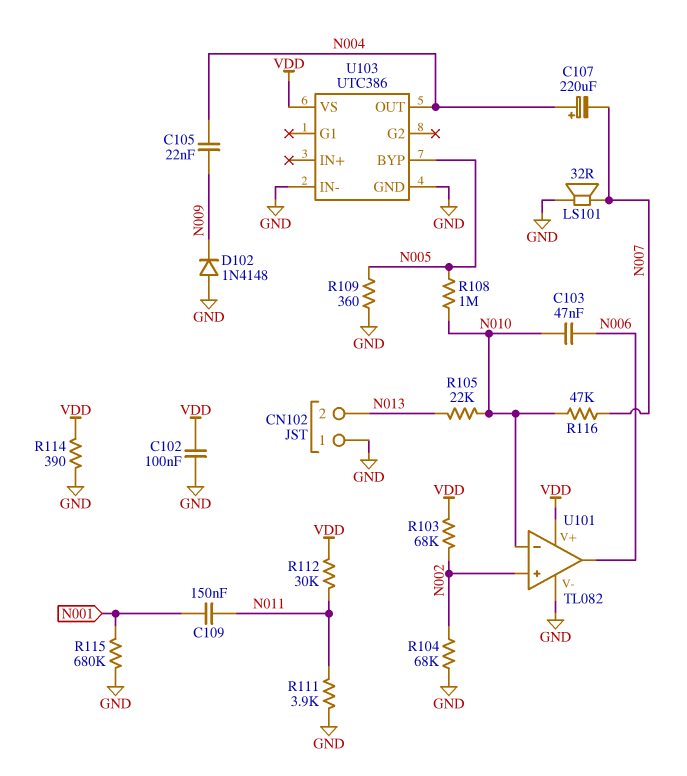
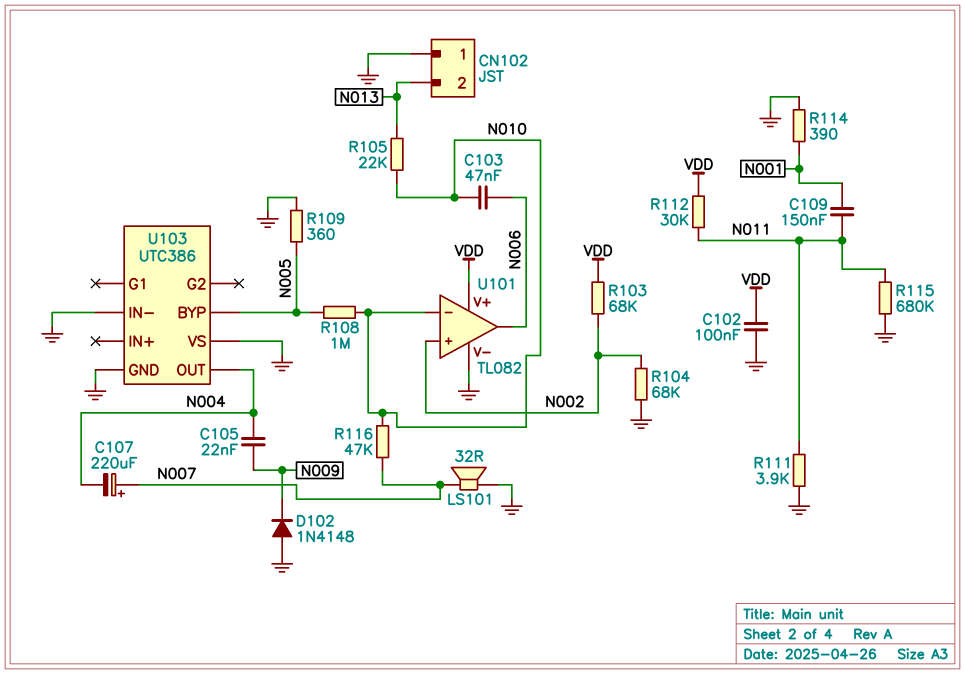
C107: 220uF (plus N004, minus N007) -> 220uF (plus N007, minus N004)
R114: 390 (GND, VDD) -> 390 (GND, N001)
R115: 680k (GND, N001) -> 680k (GND, N011)
U103 pin VS: VDD -> GND

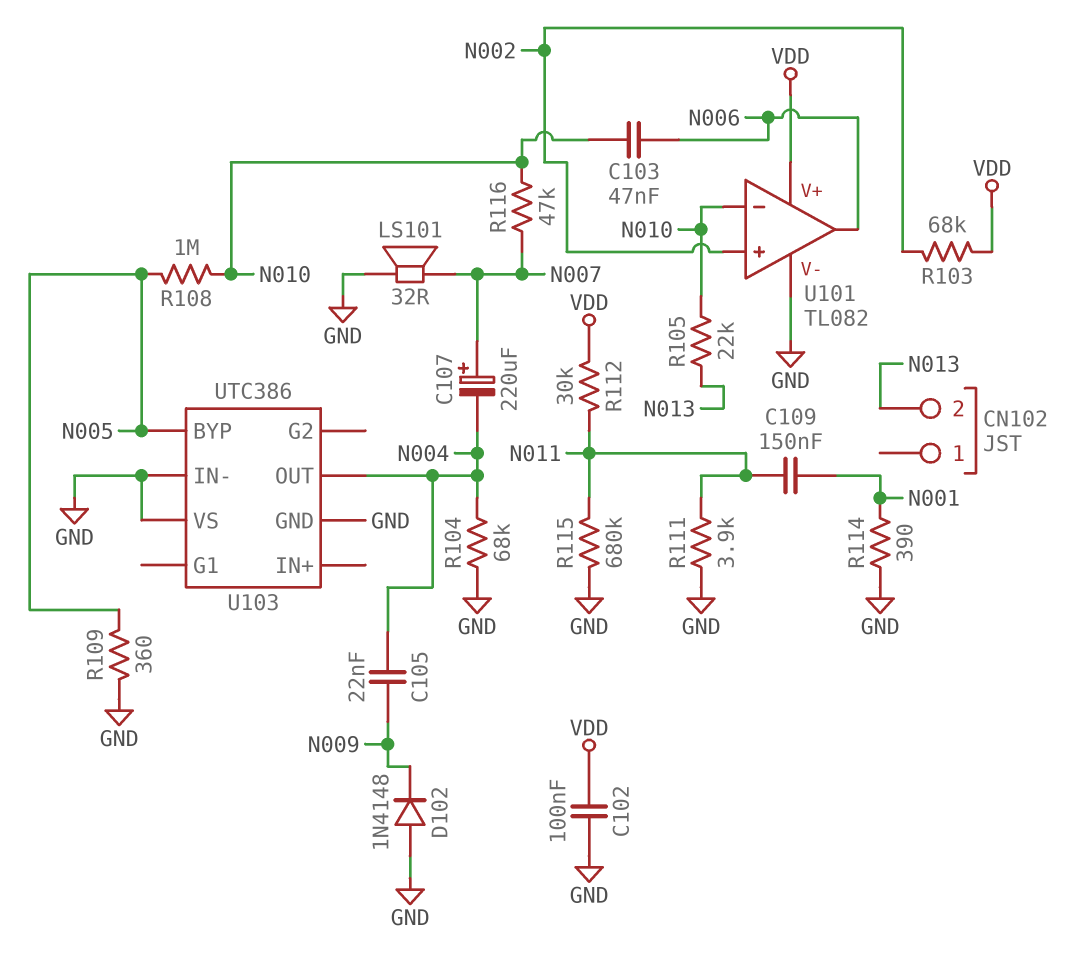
CN102 pin 1: GND -> none
R104: 68k (GND, N002) -> 68k (GND, N004)

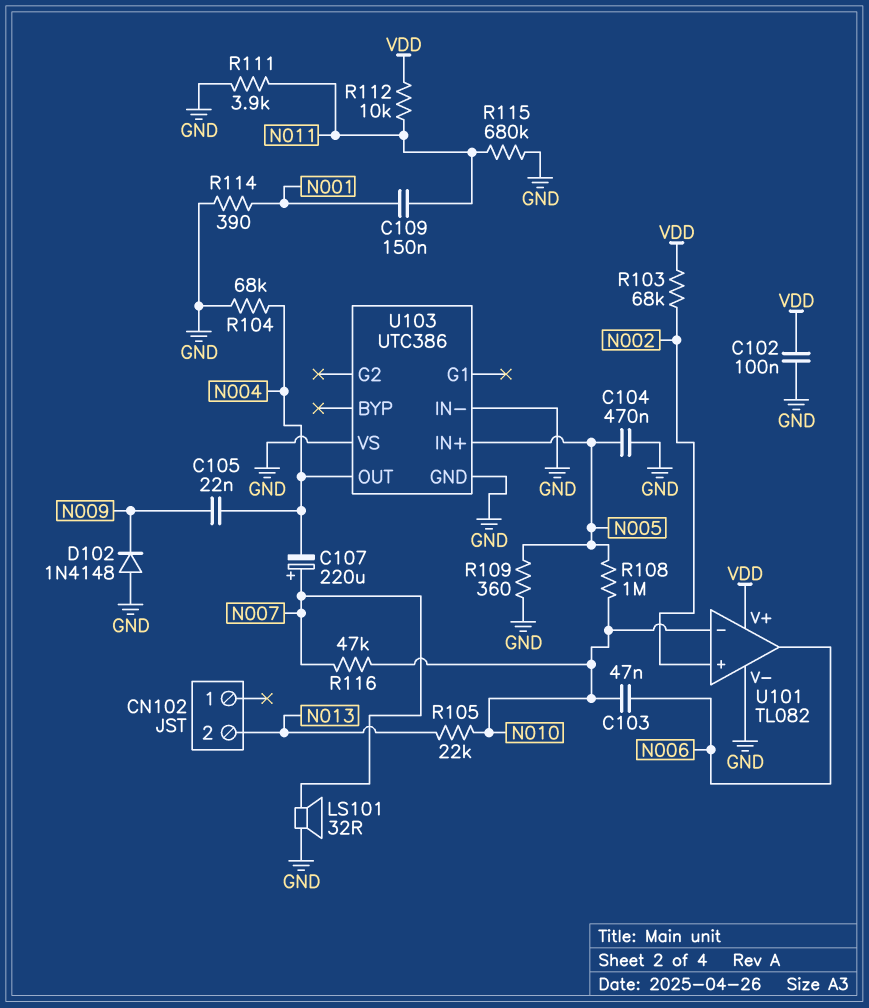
C104: none -> 470nF (GND, N005)
R112: 30k (N011, VDD) -> 10k (N011, VDD)
U103 pin BYP: N005 -> none
U103 pin IN+: none -> N005

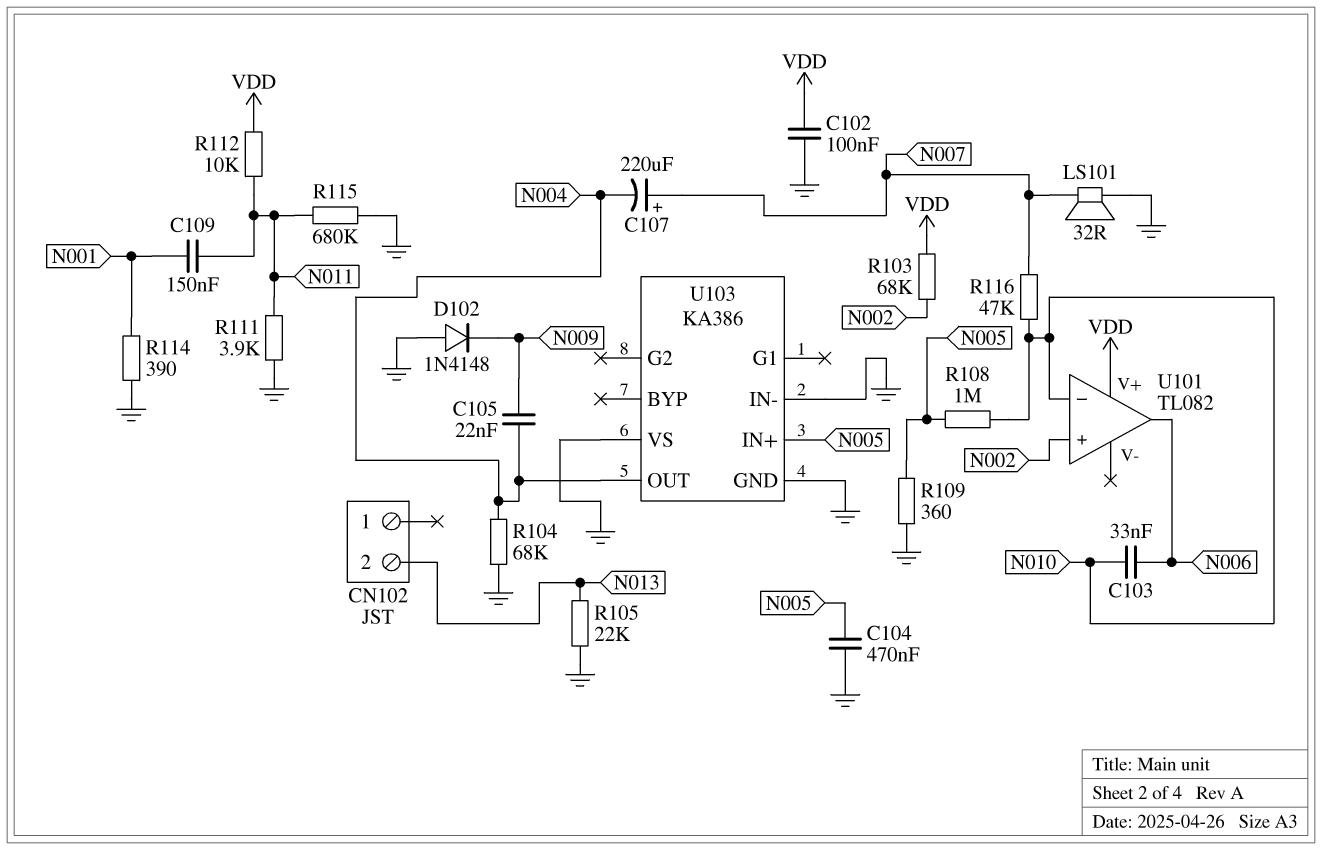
C103: 47nF (N006, N010) -> 33nF (N006, N010)
R105: 22k (N010, N013) -> 22k (GND, N013)
U101 pin V-: GND -> none
U103: UTC386 -> KA386

